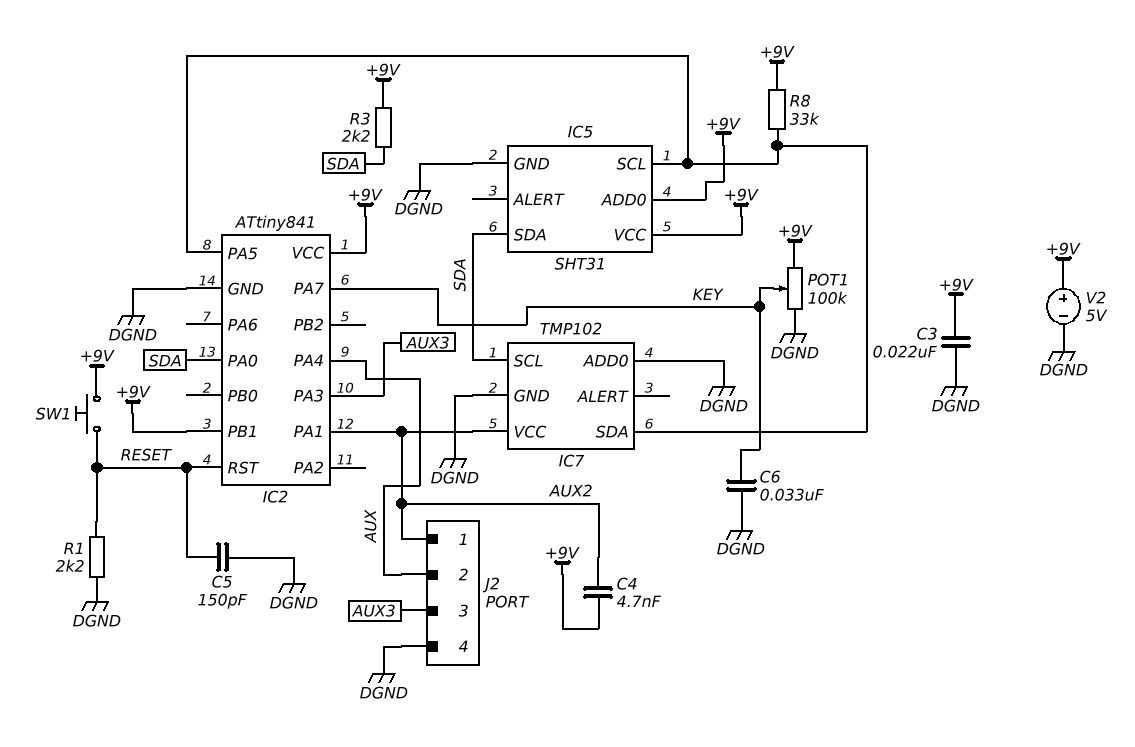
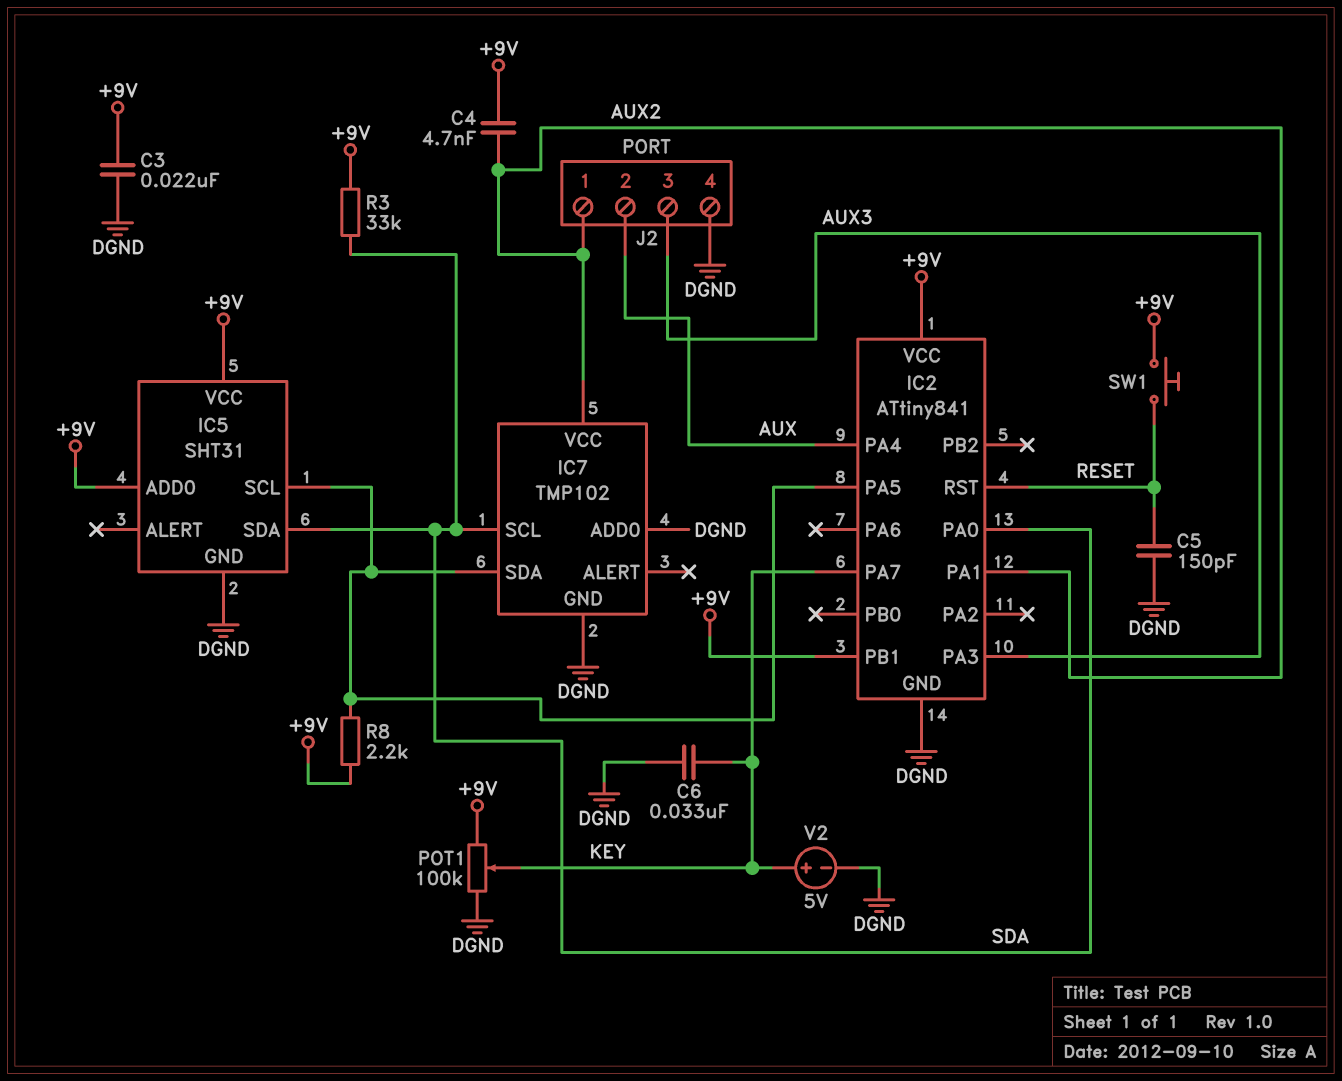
R1: 2.2k (DGND, RESET) -> none
R3: 2.2k (+9V, SDA) -> 33k (+9V, SDA)
R8: 33k (+9V, IC2/PA5) -> 2.2k (+9V, IC2/PA5)
V2: 5V (plus +9V, minus DGND) -> 5V (plus KEY, minus DGND)

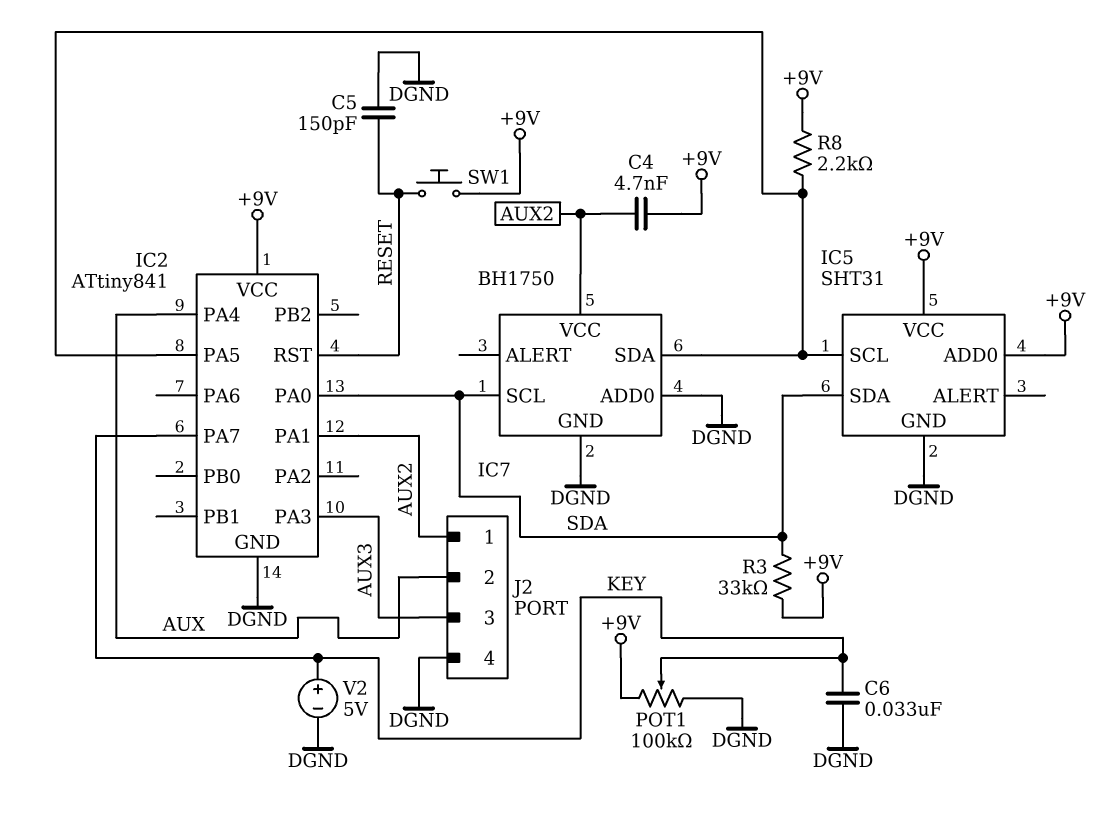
C3: 22nF (+9V, DGND) -> none
IC2 pin PB1: +9V -> none
IC7: TMP102 -> BH1750

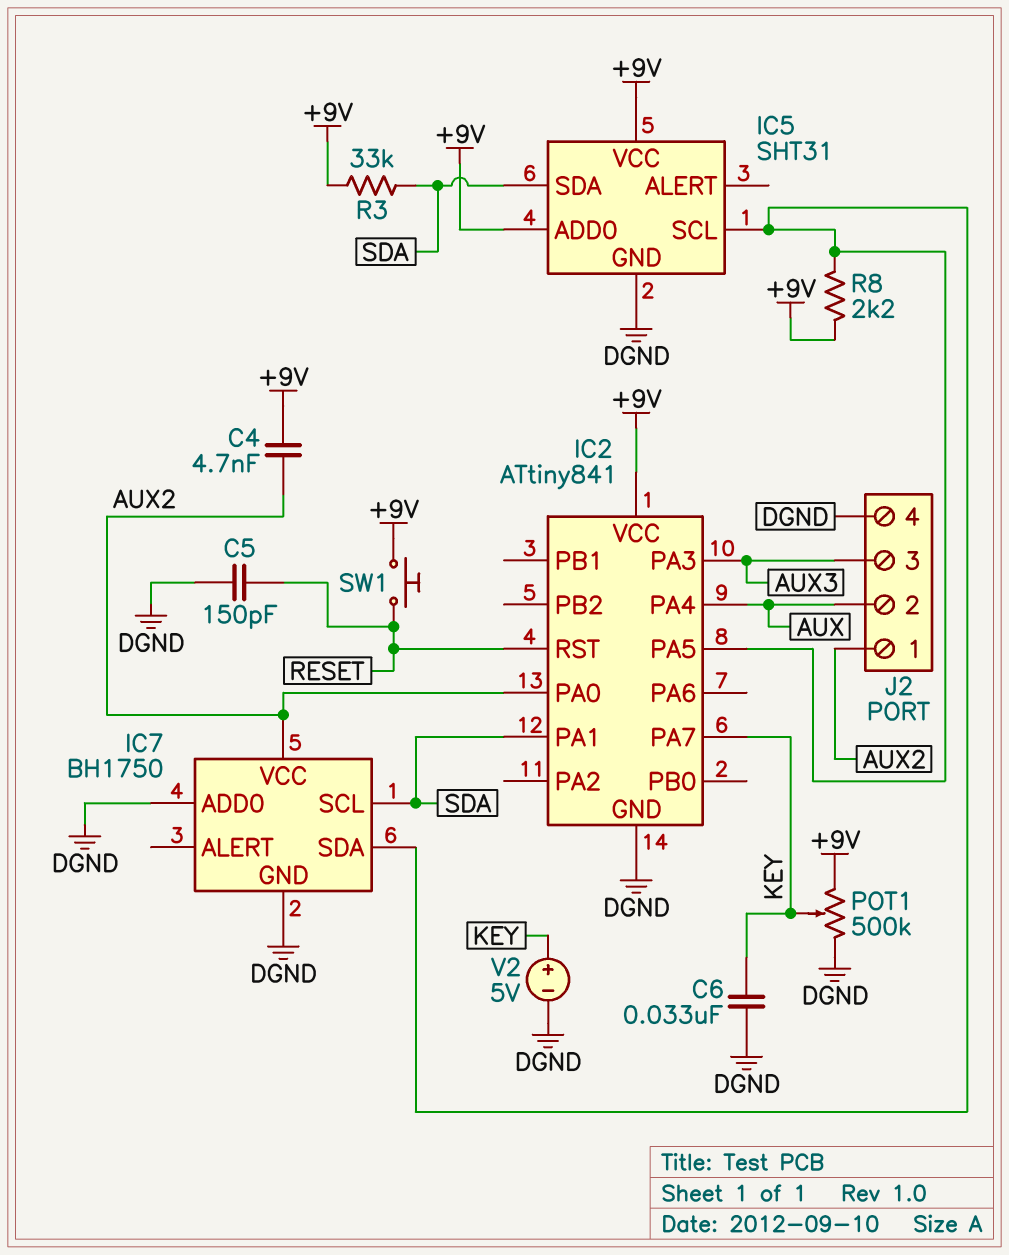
IC2 pin PA0: SDA -> AUX2
IC2 pin PA1: AUX2 -> SDA
POT1: 100k (+9V, DGND, wiper KEY) -> 500k (+9V, DGND, wiper KEY)

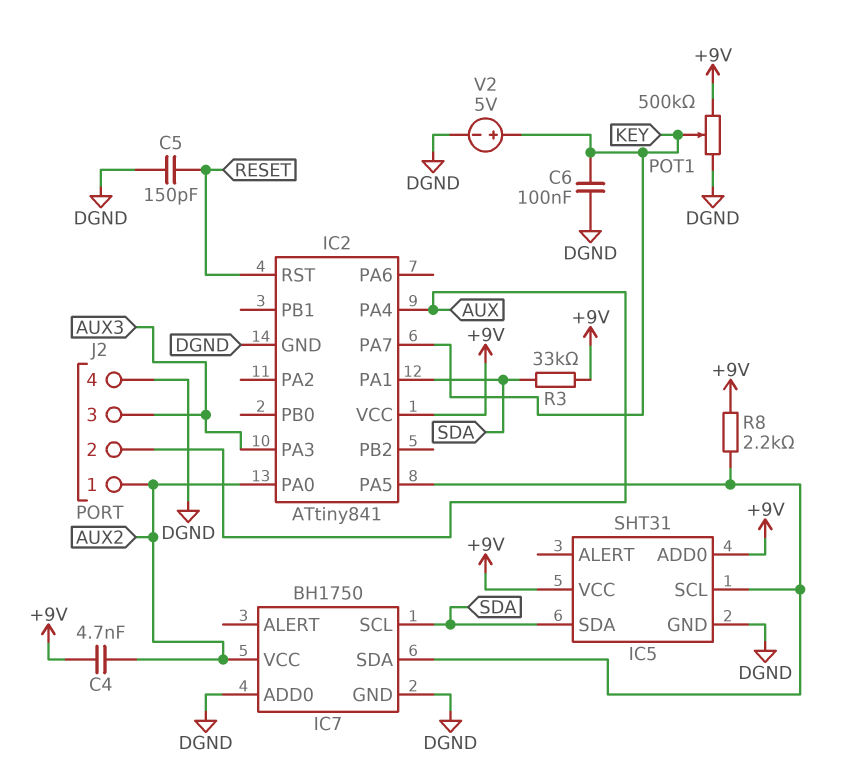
C6: 33nF (DGND, KEY) -> 100nF (DGND, KEY)
SW1: button (+9V, RESET) -> none

